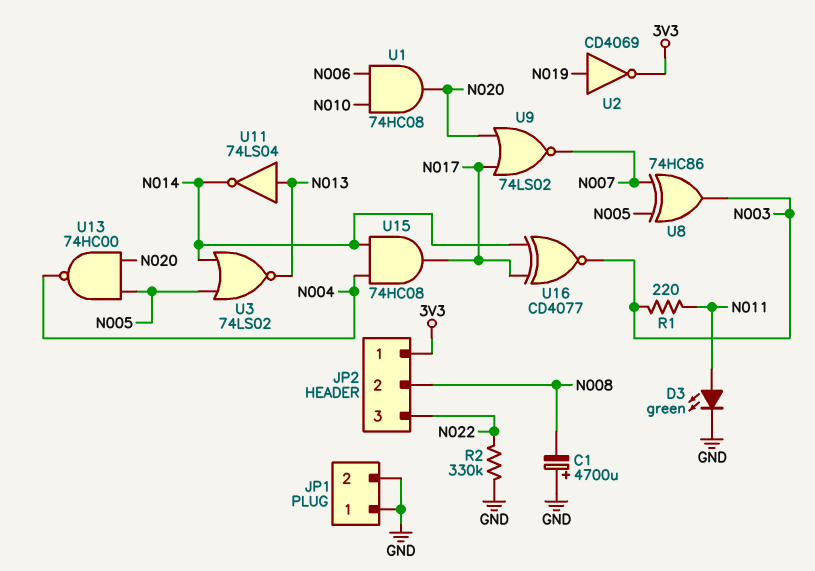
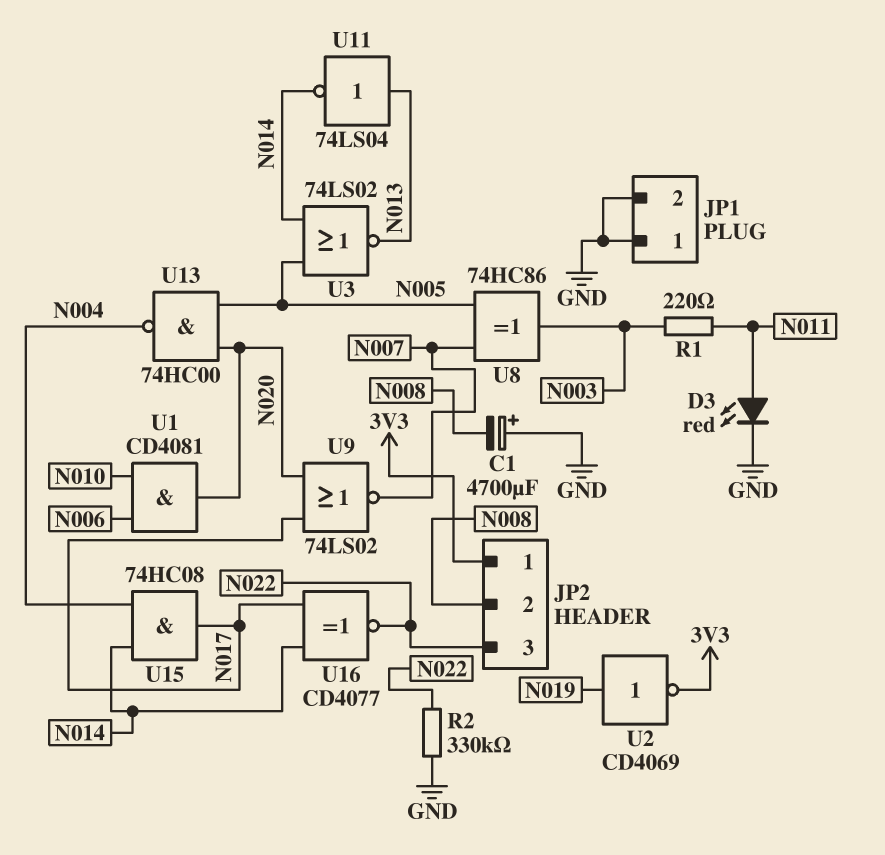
D3: LED green (A N011, K GND) -> LED red (A N011, K GND)
U1: AND 74HC08 (in N006, in N010, out N020) -> AND CD4081 (in N006, in N010, out N020)
U16: XNOR CD4077 (in N014, in N017, out N003) -> XNOR CD4077 (in N014, in N017, out N022)

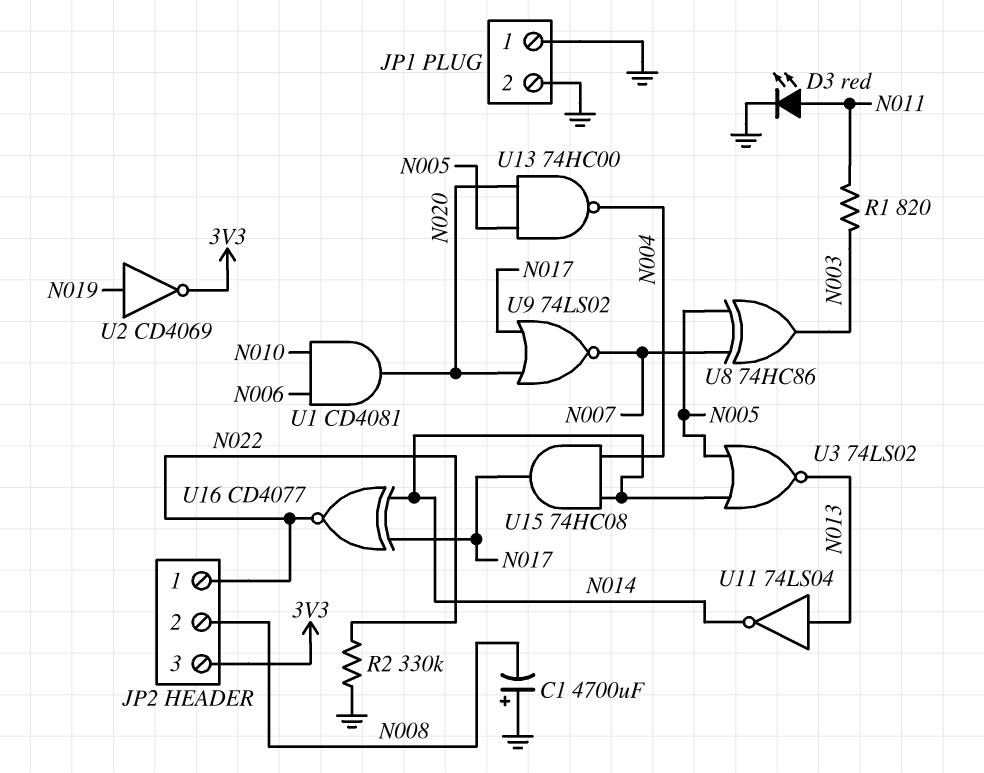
JP2 pin 1: 3V3 -> N022
JP2 pin 3: N022 -> 3V3
R1: 220 (N003, N011) -> 820 (N003, N011)

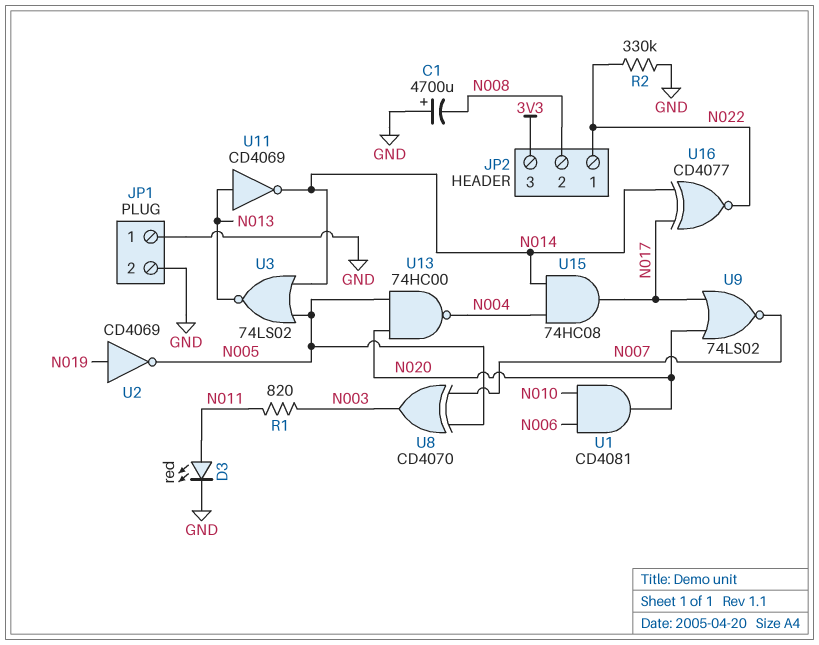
U2: NOT CD4069 (in N019, out 3V3) -> NOT CD4069 (in N019, out N005)
U8: XOR 74HC86 (in N005, in N007, out N003) -> XOR CD4070 (in N005, in N007, out N003)
U11: NOT 74LS04 (in N013, out N014) -> NOT CD4069 (in N013, out N014)

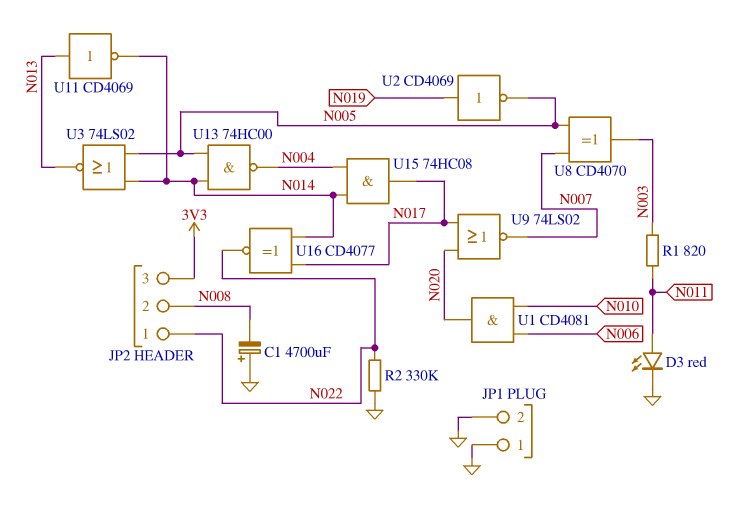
U13: NAND 74HC00 (in N005, in N020, out N004) -> NAND 74HC00 (in N005, in N014, out N004)

